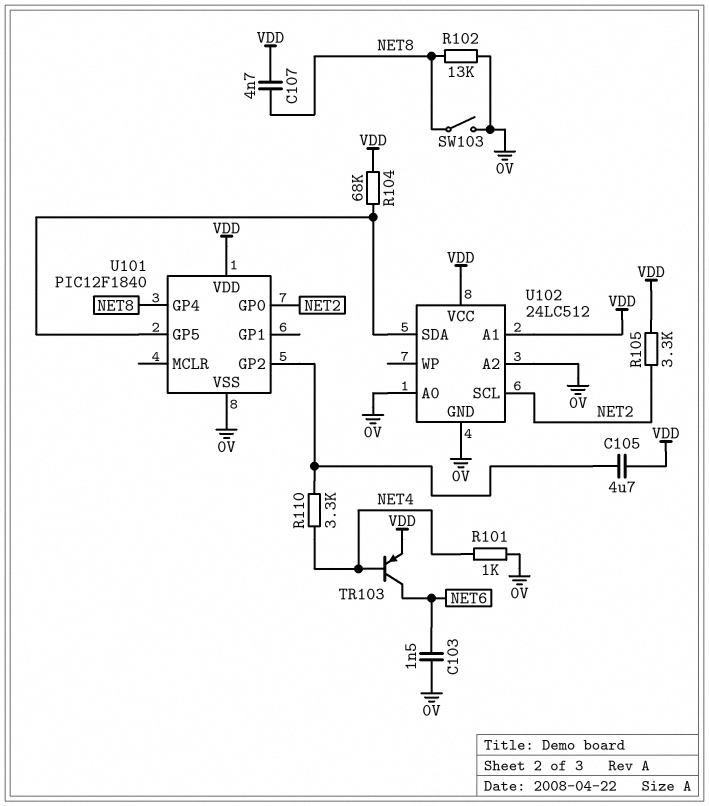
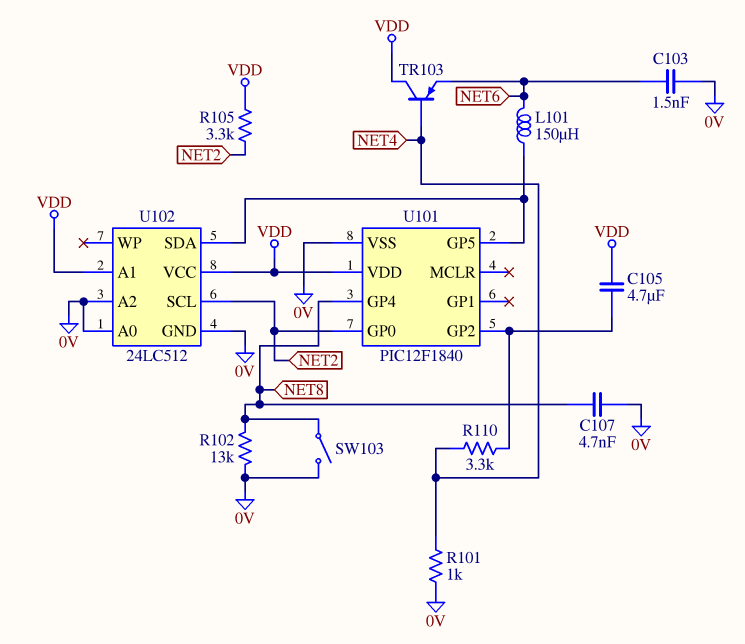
C107: 4.7nF (NET8, VDD) -> 4.7nF (0V, NET8)
L101: none -> 150uH (NET6, U101/GP5)
R104: 68k (U101/GP5, VDD) -> none
TR103: PNP (B NET4, C NET6, E VDD) -> PNP (B NET4, C VDD, E NET6)

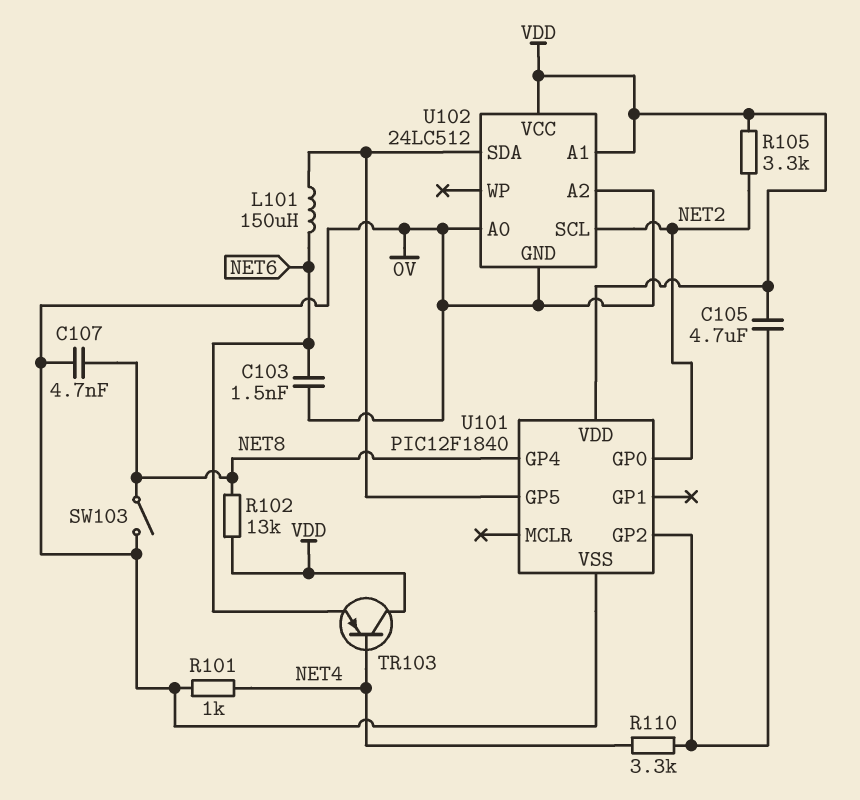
R102: 13k (0V, NET8) -> 13k (NET8, VDD)

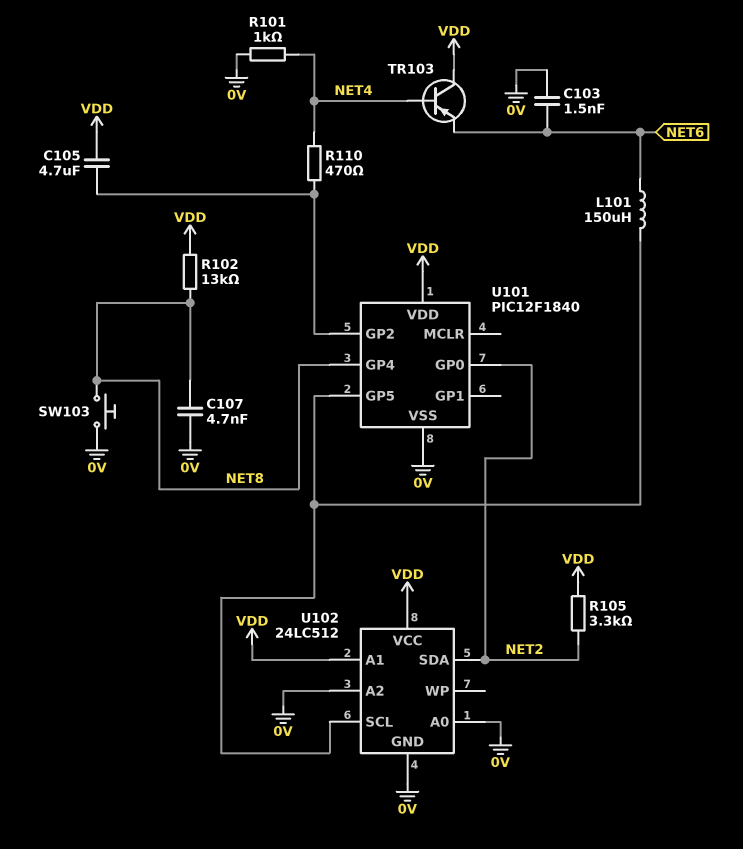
R110: 3.3k (NET4, U101/GP2) -> 470 (NET4, U101/GP2)
SW103: switch (0V, NET8) -> button (0V, NET8)
U102 pin SCL: NET2 -> U101/GP5
U102 pin SDA: U101/GP5 -> NET2

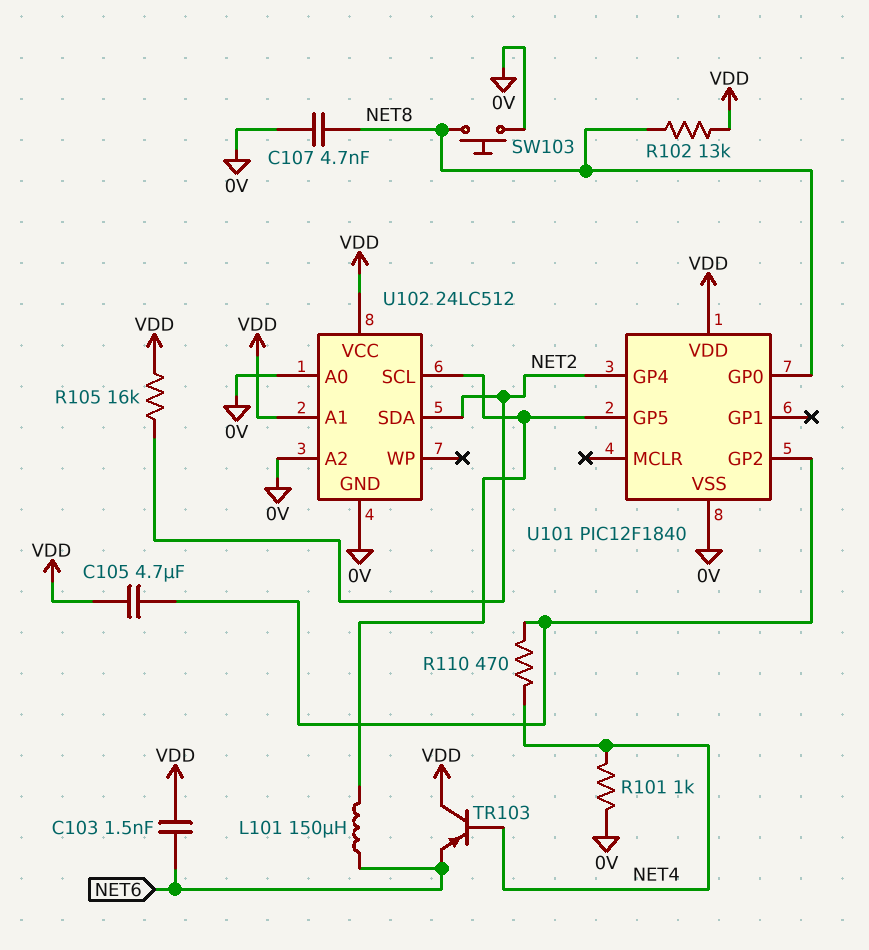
C103: 1.5nF (0V, NET6) -> 1.5nF (NET6, VDD)
R105: 3.3k (NET2, VDD) -> 16k (NET2, VDD)
U101 pin GP0: NET2 -> NET8
U101 pin GP4: NET8 -> NET2

